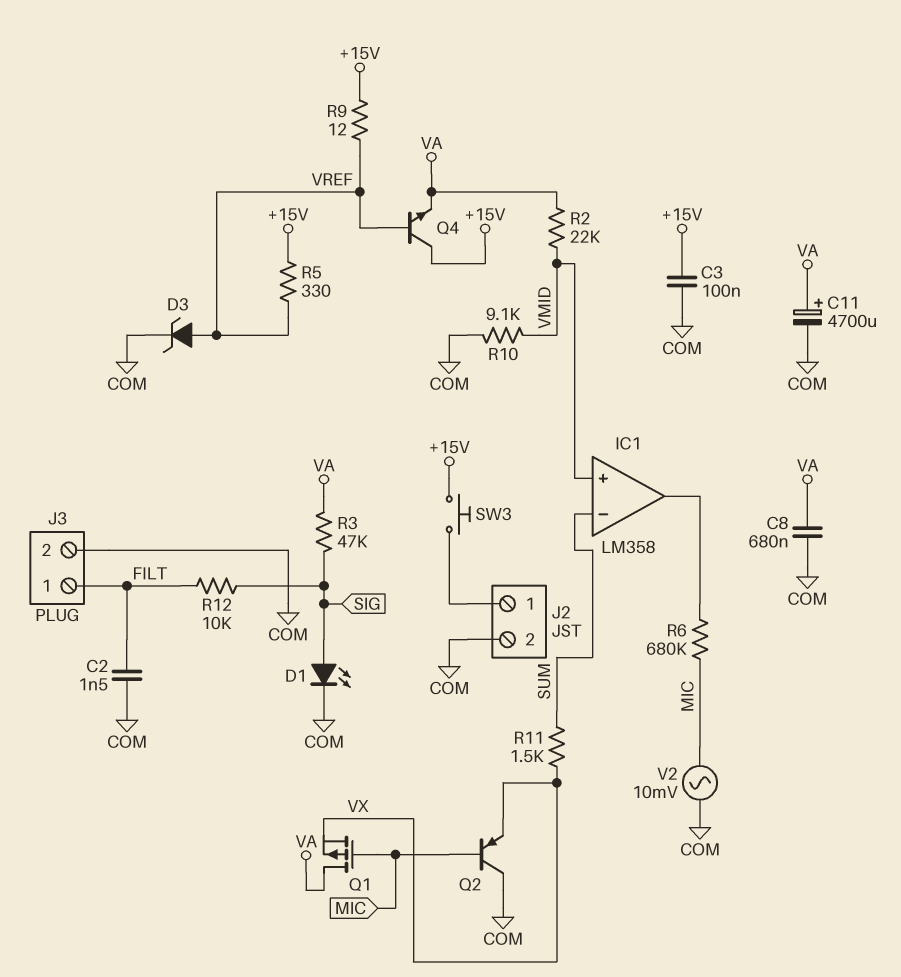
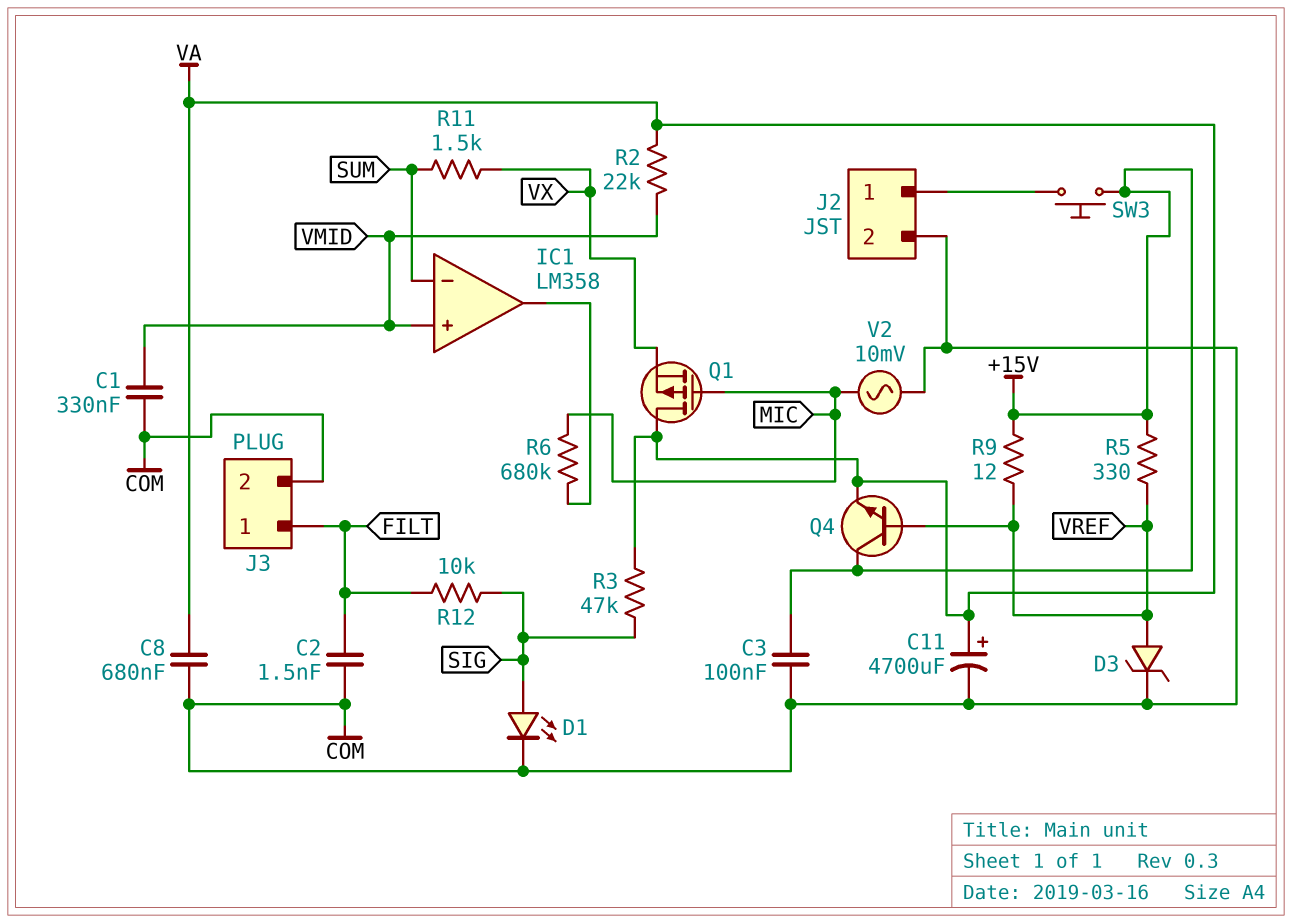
C1: none -> 330nF (COM, VMID)
Q2: PNP (B MIC, C COM, E VX) -> none
R10: 9.1k (COM, VMID) -> none

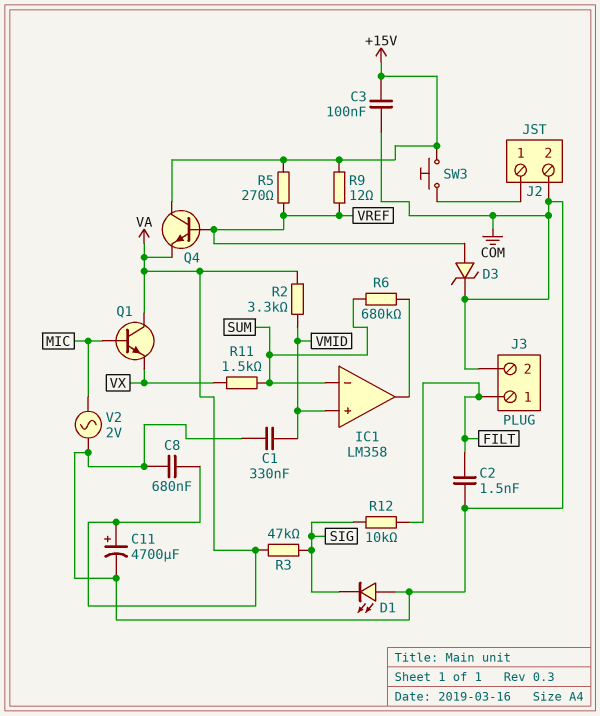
D1: LED (A SIG, K COM) -> LED (A COM, K SIG)
Q1: PMOS (G MIC, D VA, S VX) -> NPN (B MIC, C VA, E VX)
R2: 22k (VA, VMID) -> 3.3k (VA, VMID)
R5: 330 (+15V, VREF) -> 270 (+15V, VREF)
R6: 680k (IC1/out, MIC) -> 680k (IC1/out, SUM)
V2: AC 10mV (COM, MIC) -> AC 2V (COM, MIC)

